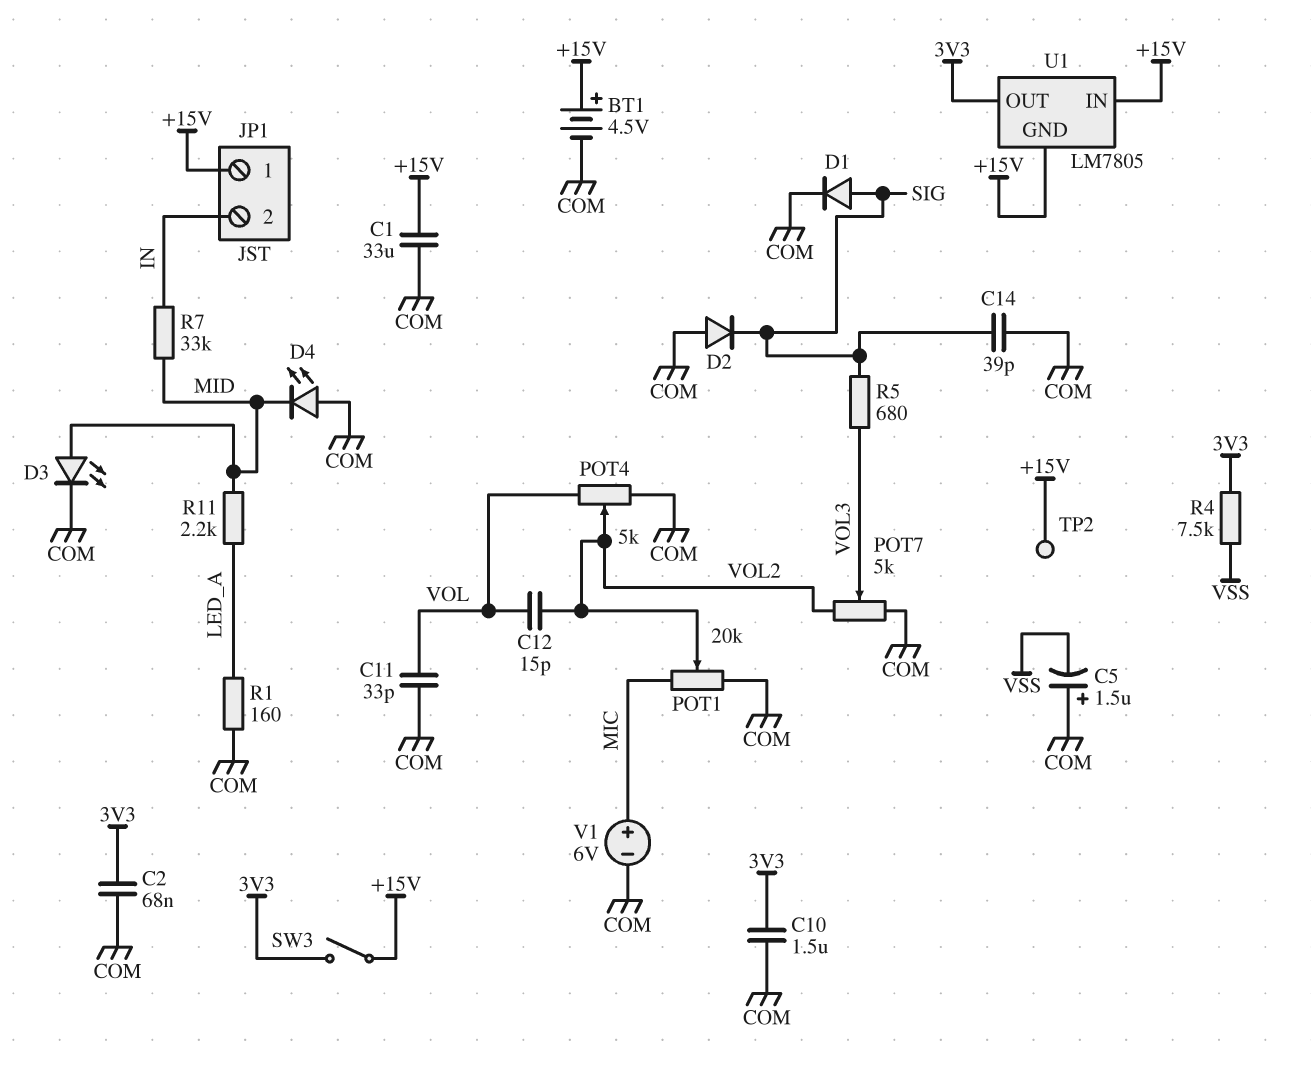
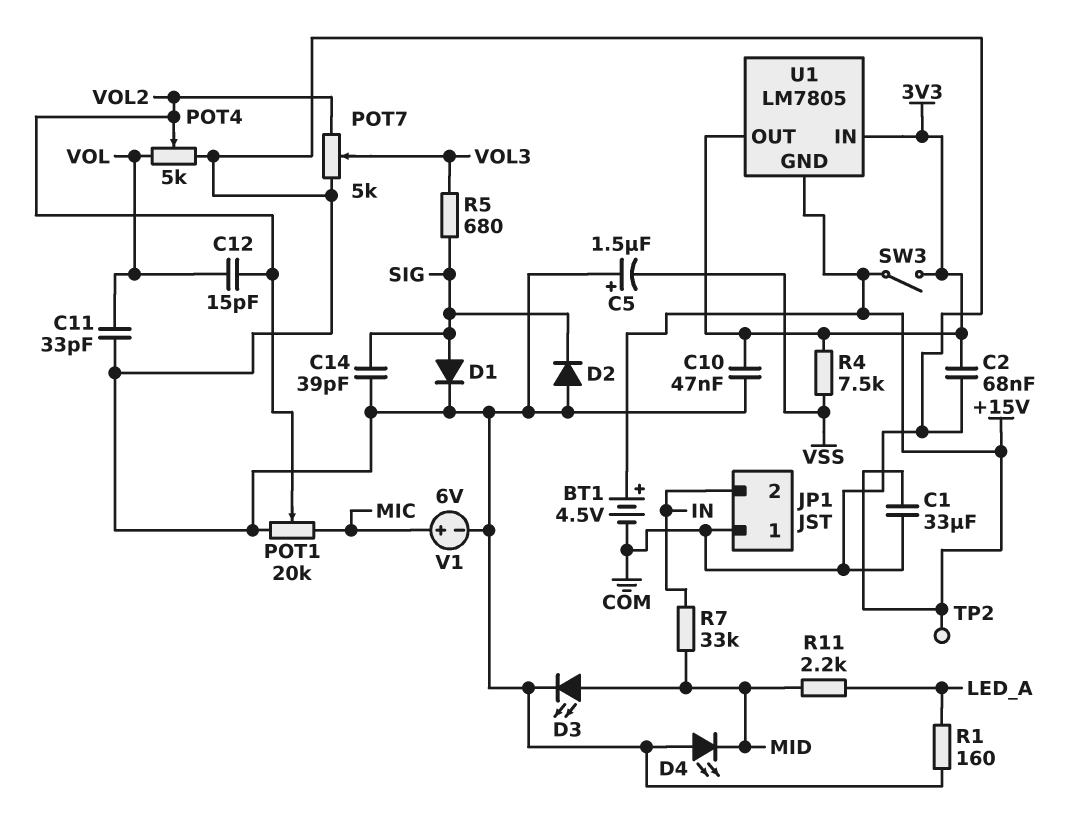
C10: 1.5uF (3V3, COM) -> 47nF (3V3, COM)
JP1 pin 1: +15V -> COM
U1 pin IN: +15V -> 3V3

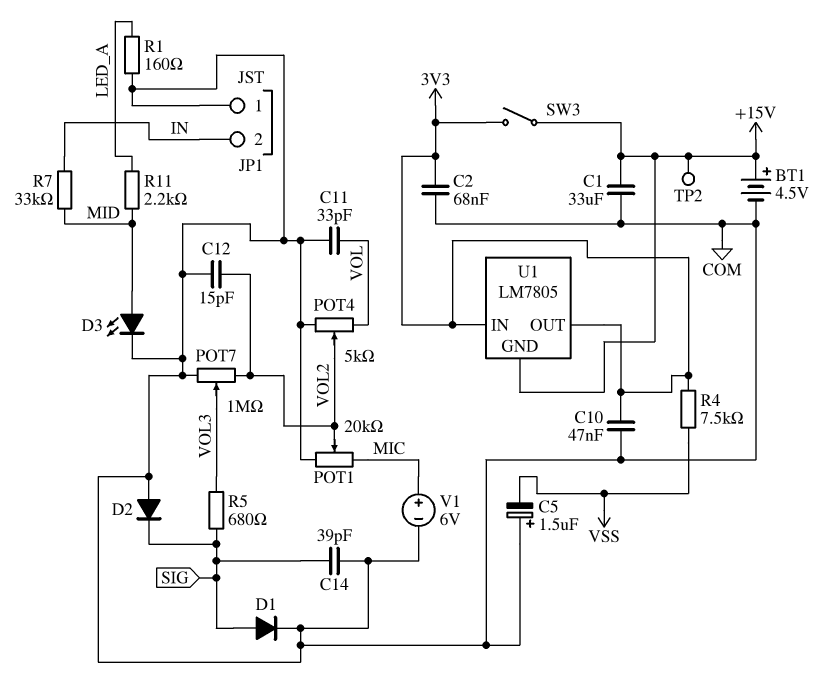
C12: 15pF (VOL, VOL2) -> 15pF (COM, VOL2)
D4: LED (A COM, K MID) -> none
POT7: 5k (COM, VOL2, wiper VOL3) -> 1M (COM, VOL2, wiper VOL3)

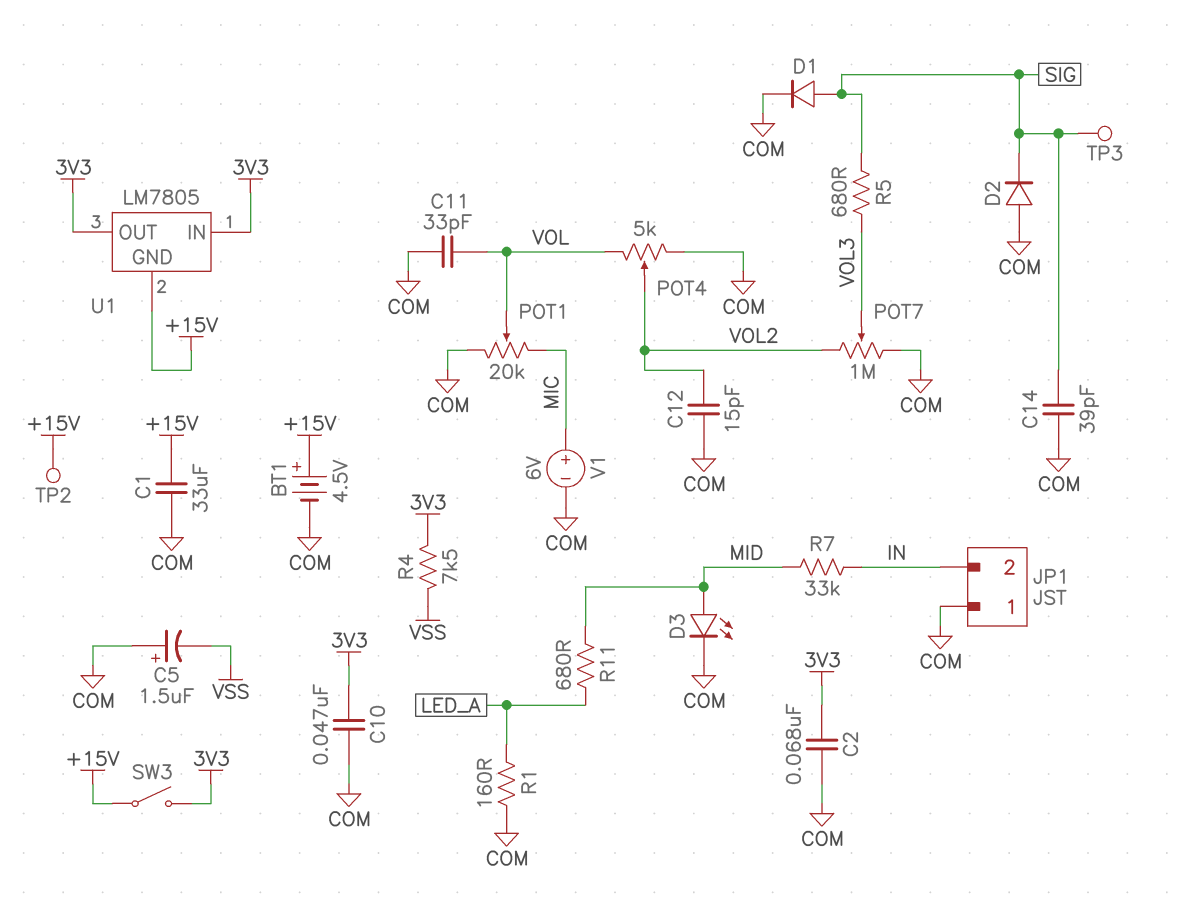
POT1: 20k (COM, MIC, wiper VOL2) -> 20k (COM, MIC, wiper VOL)
R11: 2.2k (LED_A, MID) -> 680 (LED_A, MID)
TP3: none -> test point (SIG)

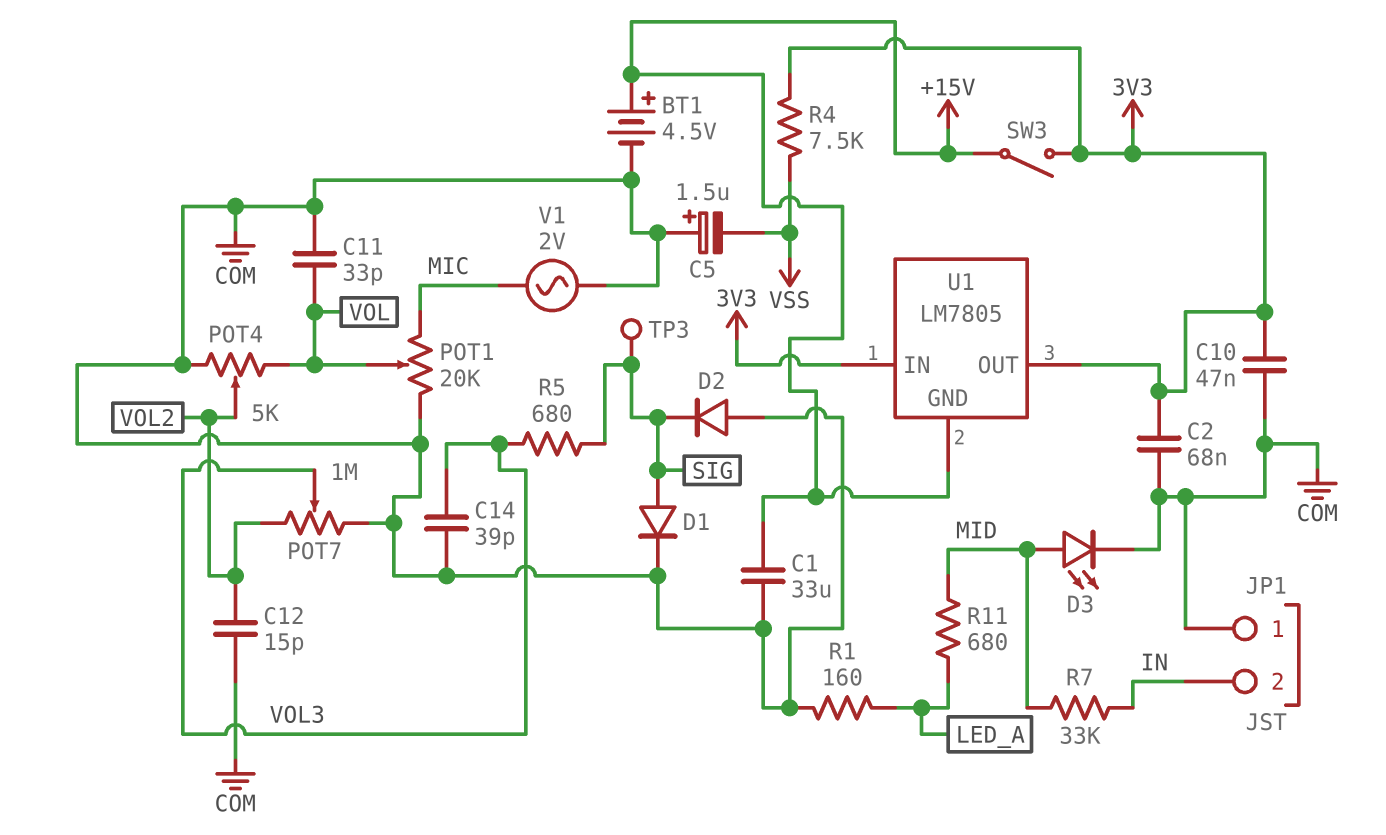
C14: 39pF (COM, SIG) -> 39pF (COM, VOL3)
TP2: test point (+15V) -> none
V1: 6V (plus MIC, minus COM) -> AC 2V (COM, MIC)

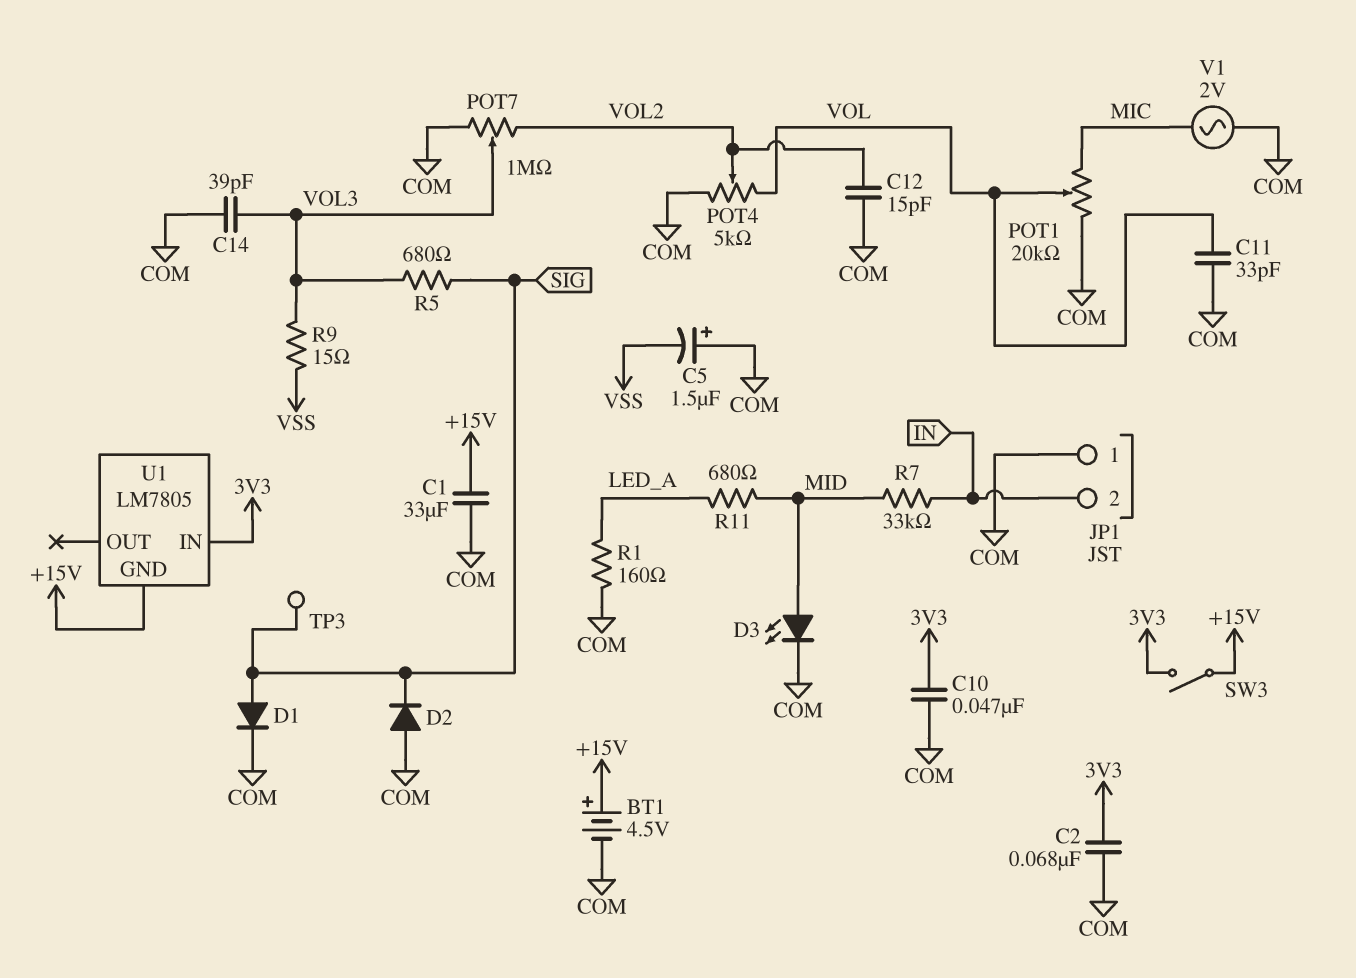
R4: 7.5k (3V3, VSS) -> none
R9: none -> 15 (VOL3, VSS)
U1 pin OUT: 3V3 -> none

